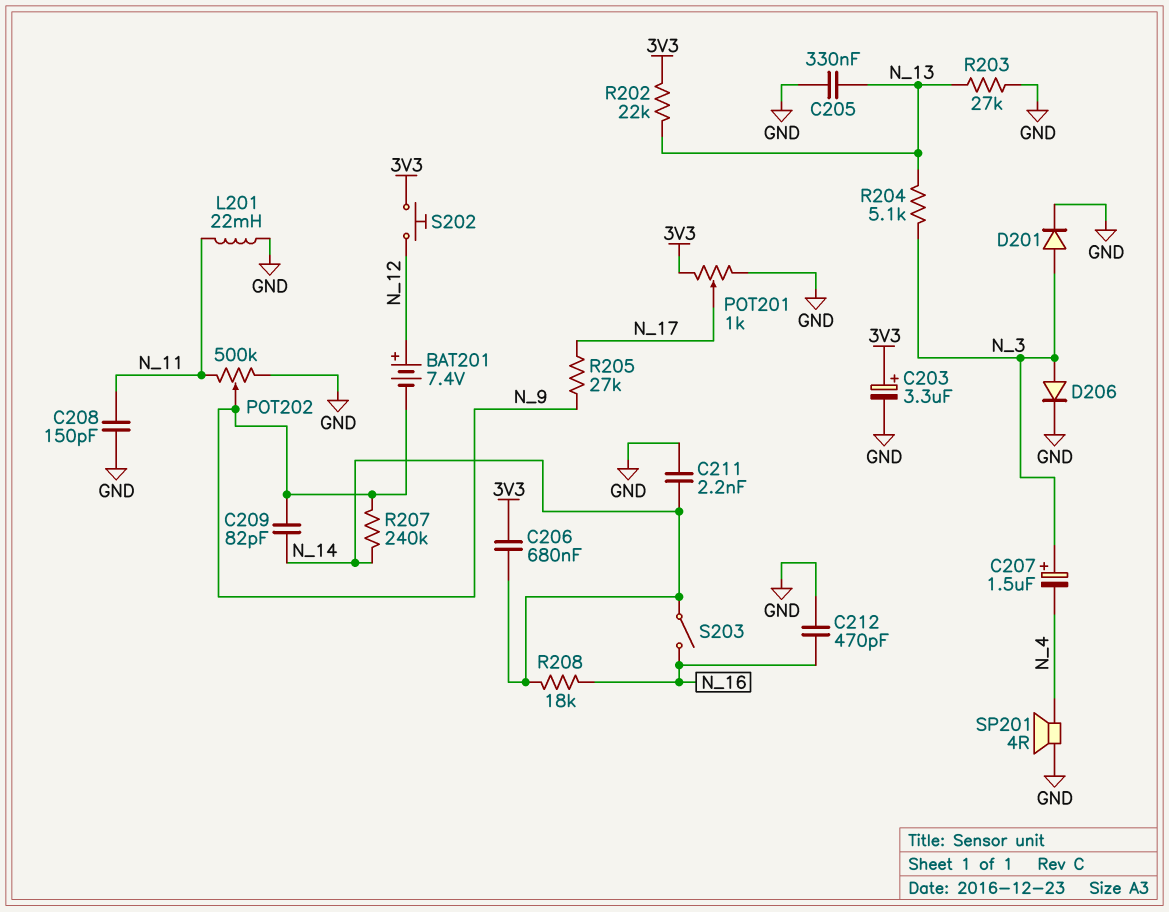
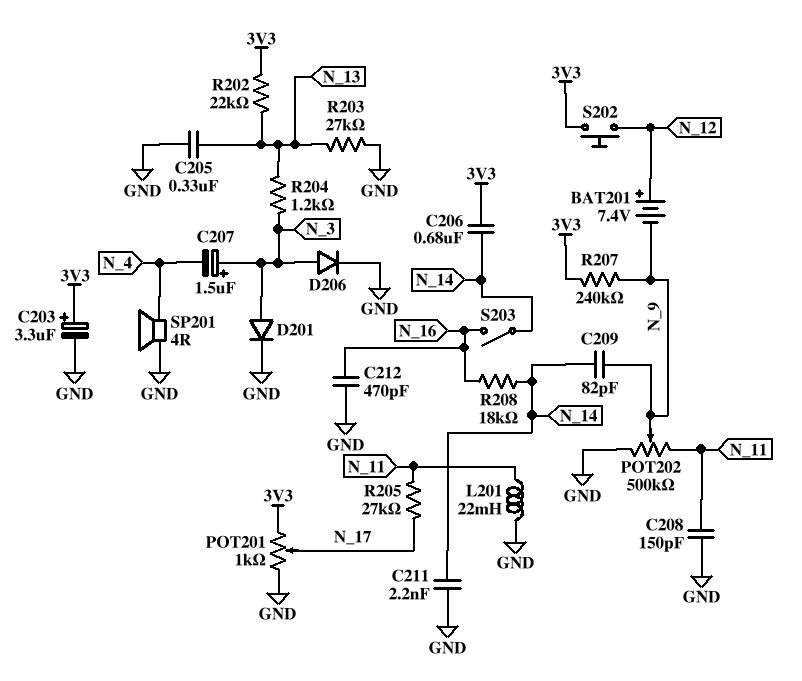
R204: 5.1k (N_3, N_13) -> 1.2k (N_3, N_13)
R205: 27k (N_9, N_17) -> 27k (N_11, N_17)
R207: 240k (N_9, N_14) -> 240k (3V3, N_9)

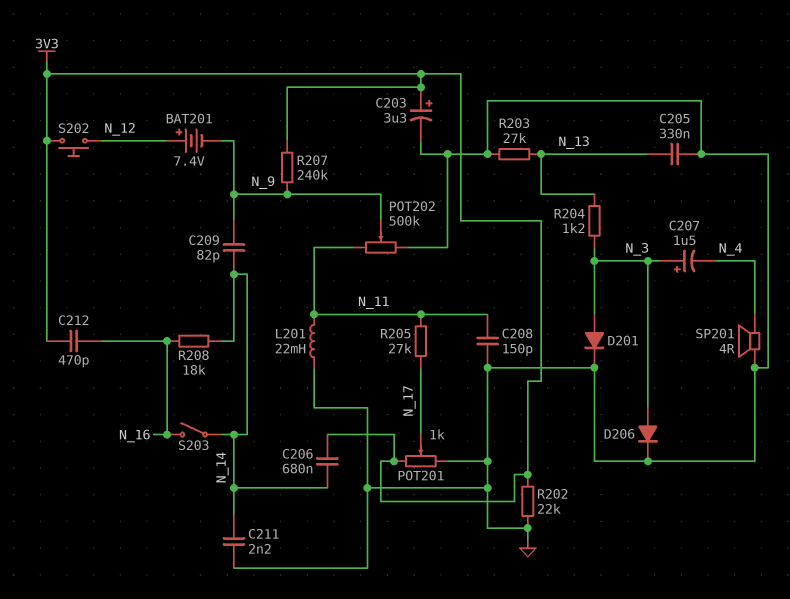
C212: 470pF (GND, N_16) -> 470pF (3V3, N_16)
R202: 22k (3V3, N_13) -> 22k (3V3, GND)

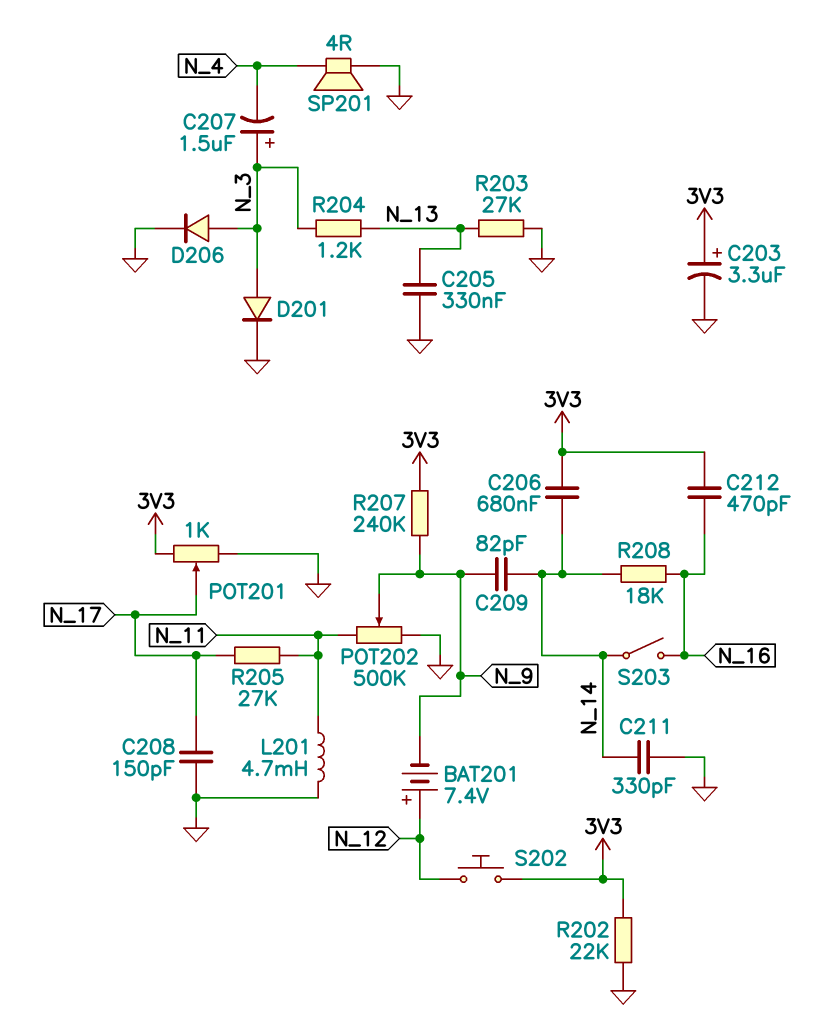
C208: 150pF (GND, N_11) -> 150pF (GND, N_17)
C211: 2.2nF (GND, N_14) -> 330pF (GND, N_14)
L201: 22mH (GND, N_11) -> 4.7mH (GND, N_11)

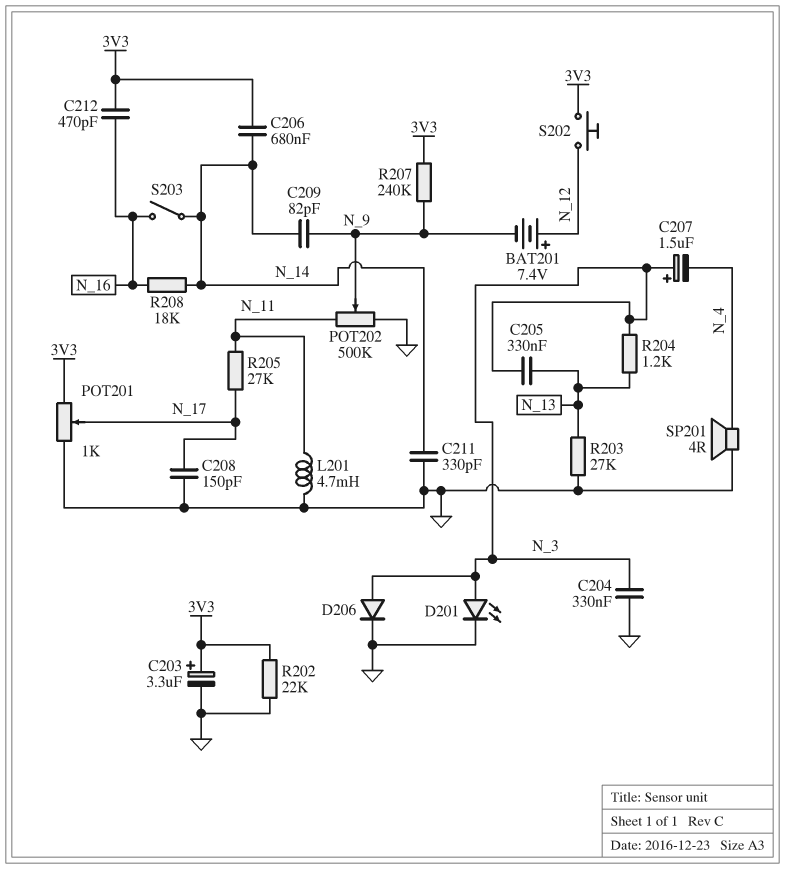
C204: none -> 330nF (GND, N_3)
C205: 330nF (GND, N_13) -> 330nF (N_3, N_13)
D201: diode (A N_3, K GND) -> LED (A N_3, K GND)

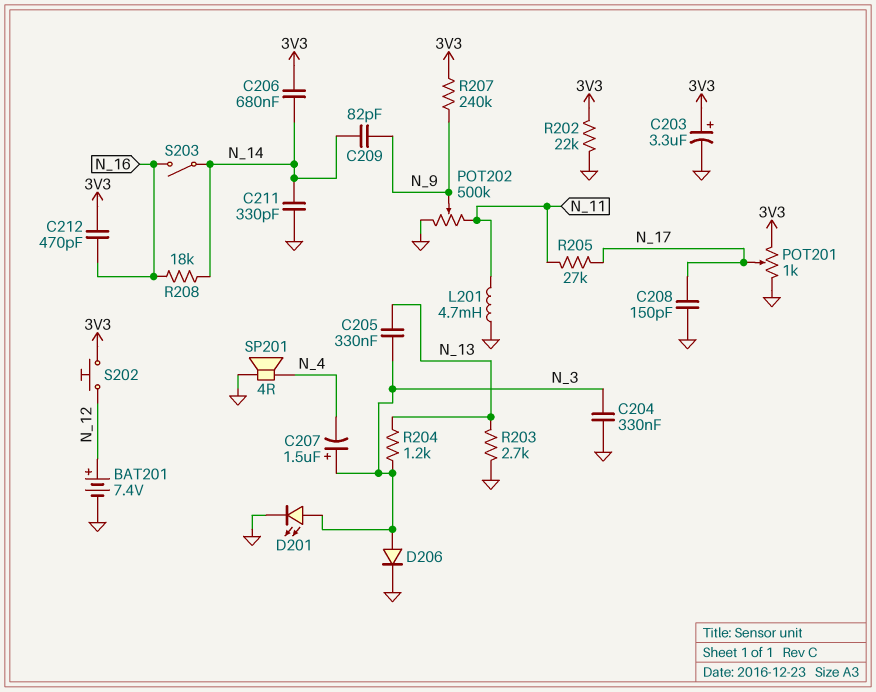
BAT201: 7.4V (plus N_12, minus N_9) -> 7.4V (plus N_12, minus GND)
R203: 27k (GND, N_13) -> 2.7k (GND, N_13)

